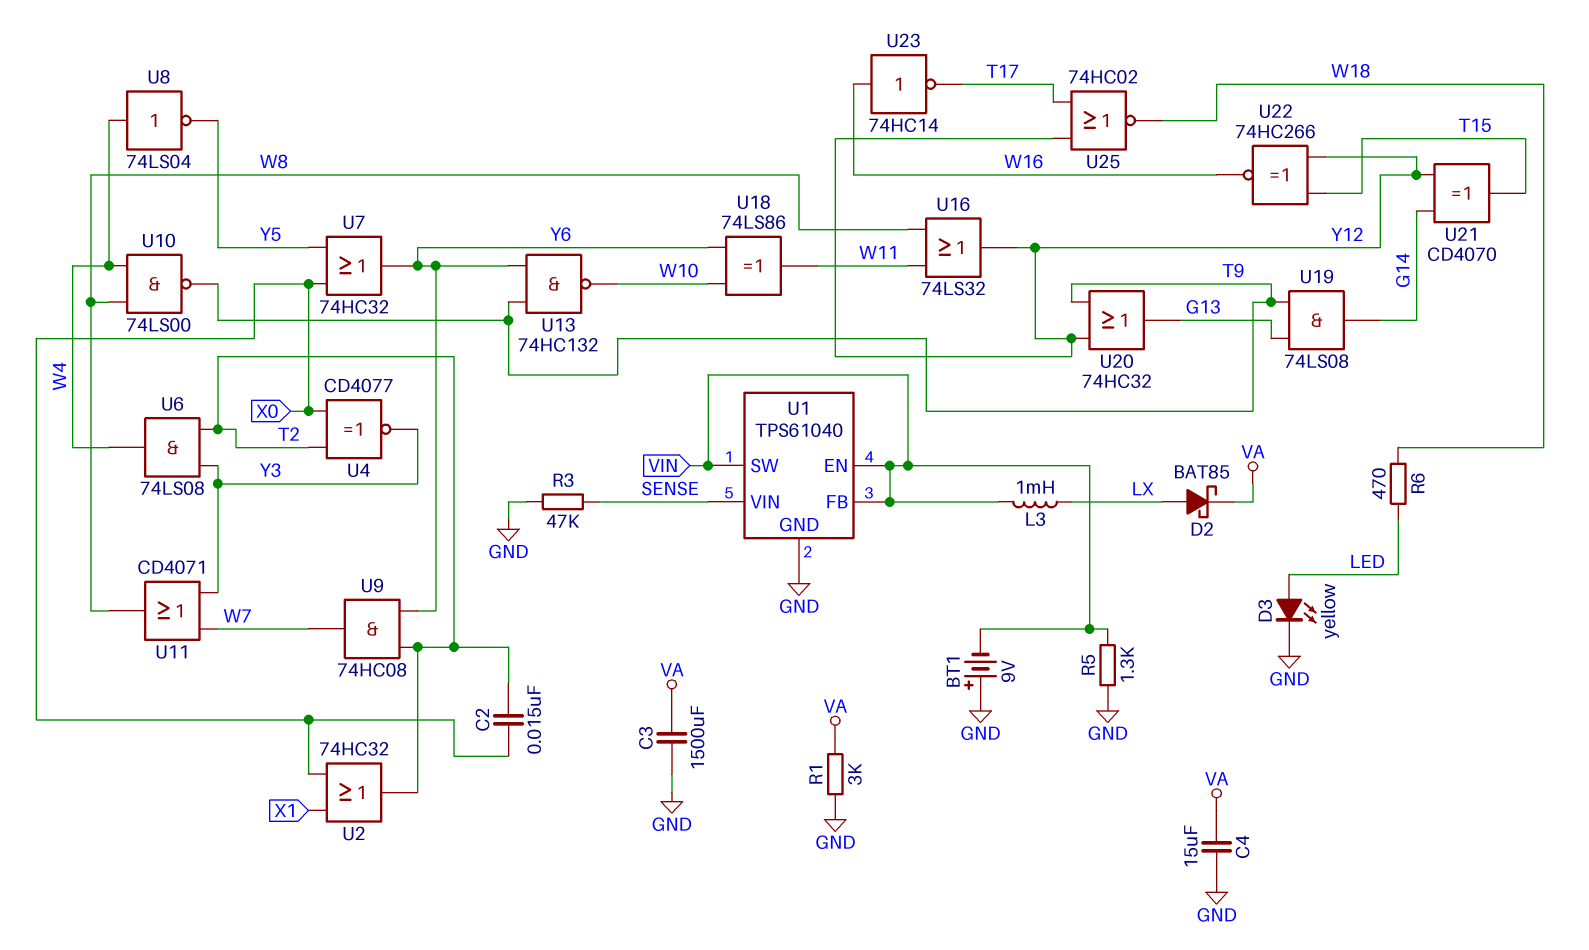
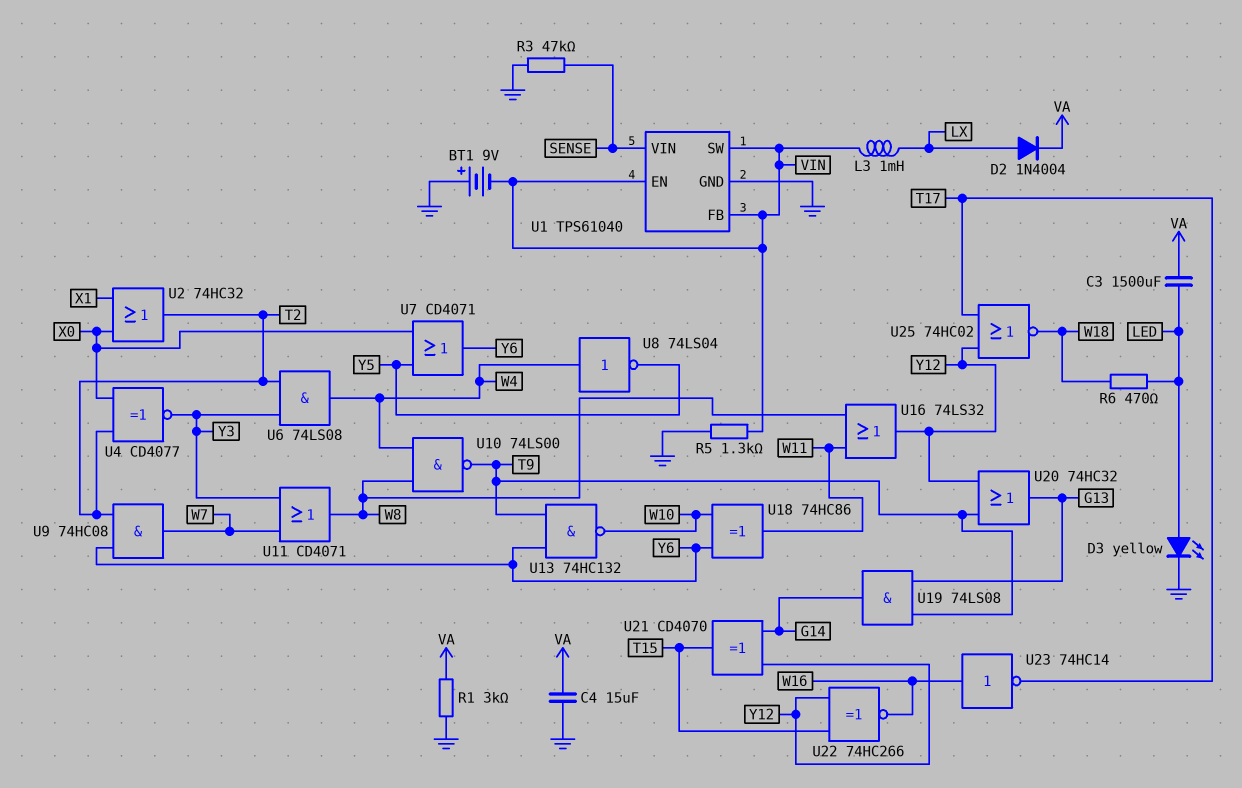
C2: 15nF (T2, X0) -> none
C3: 1500uF (GND, VA) -> 1500uF (LED, VA)
D2: schottky BAT85 (A LX, K VA) -> diode 1N4004 (A LX, K VA)
U7: OR 74HC32 (in X0, in Y5, out Y6) -> OR CD4071 (in X0, in Y5, out Y6)
U18: XOR 74LS86 (in W10, in Y6, out W11) -> XOR 74HC86 (in W10, in Y6, out W11)

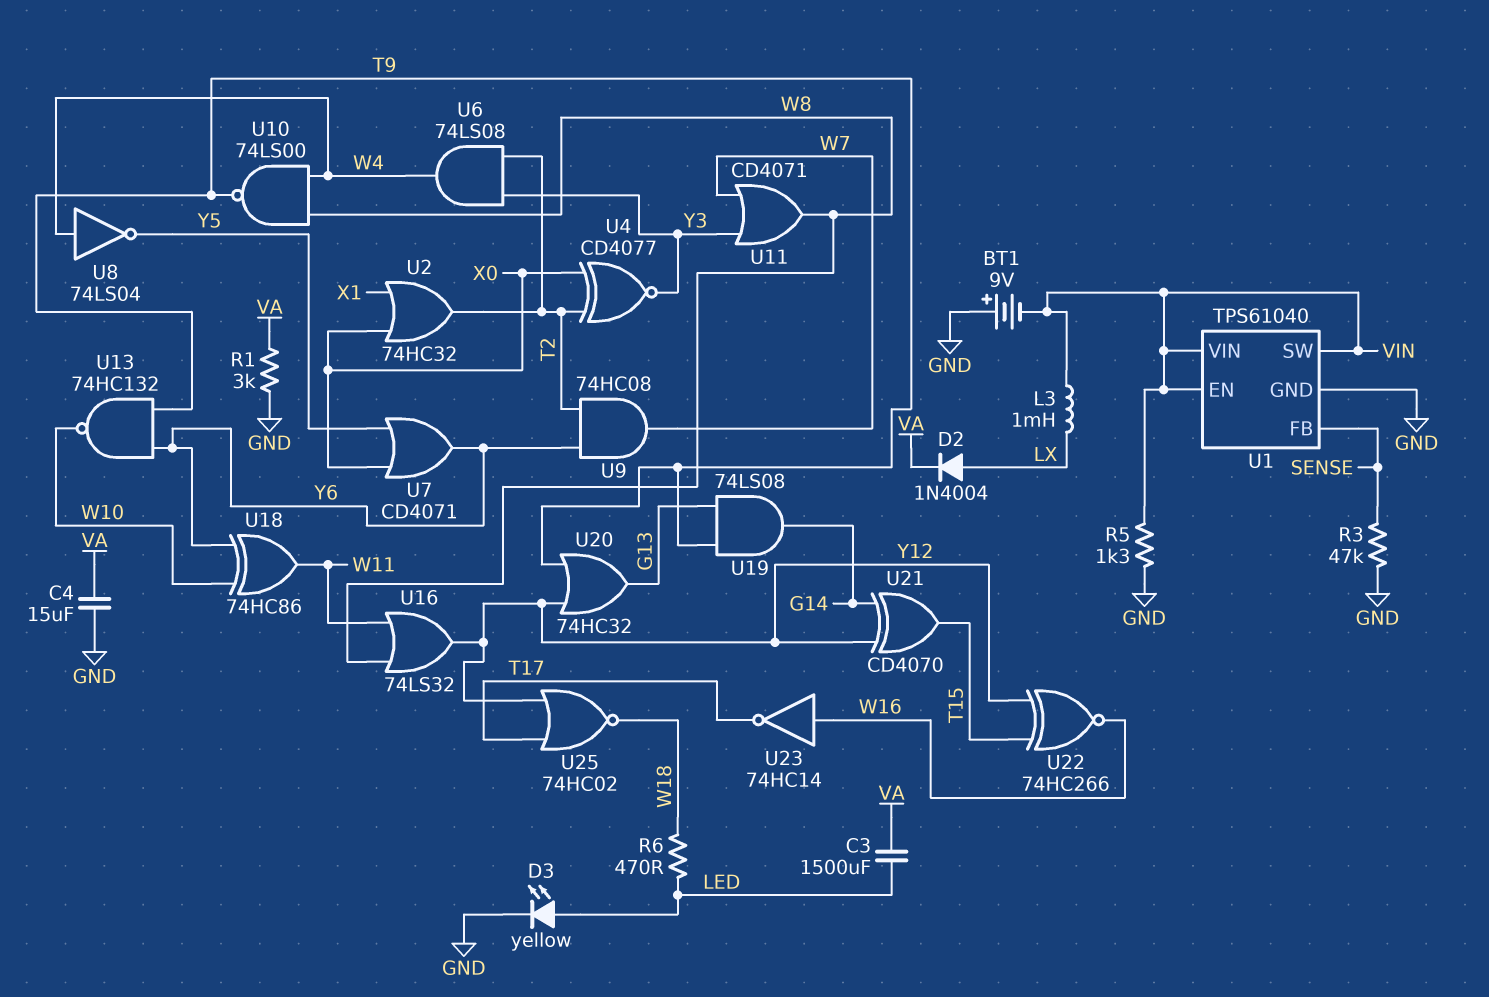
U1 pin FB: VIN -> SENSE
U1 pin VIN: SENSE -> VIN

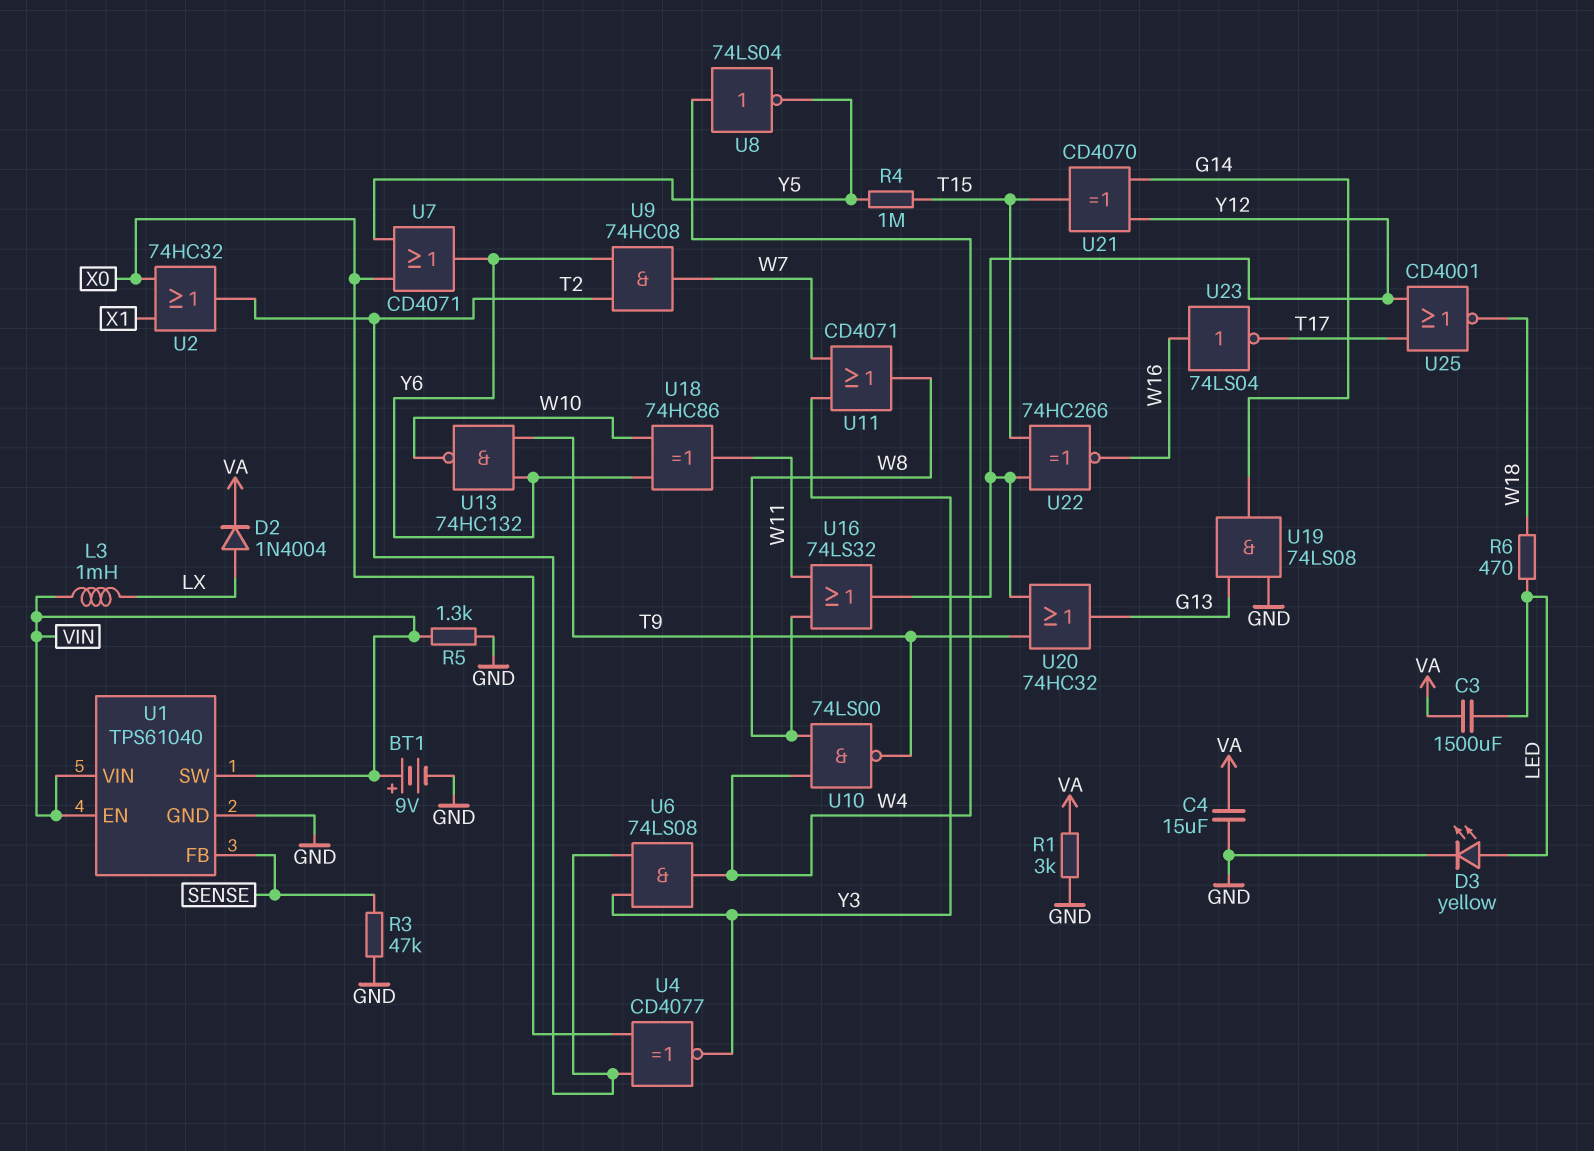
BT1: 9V (plus GND, minus VIN) -> 9V (plus VIN, minus GND)
R4: none -> 1M (T15, Y5)
U19: AND 74LS08 (in G13, in T9, out G14) -> AND 74LS08 (in G13, in GND, out G14)
U23: NOT 74HC14 (in W16, out T17) -> NOT 74LS04 (in W16, out T17)
U25: NOR 74HC02 (in T17, in Y12, out W18) -> NOR CD4001 (in T17, in Y12, out W18)

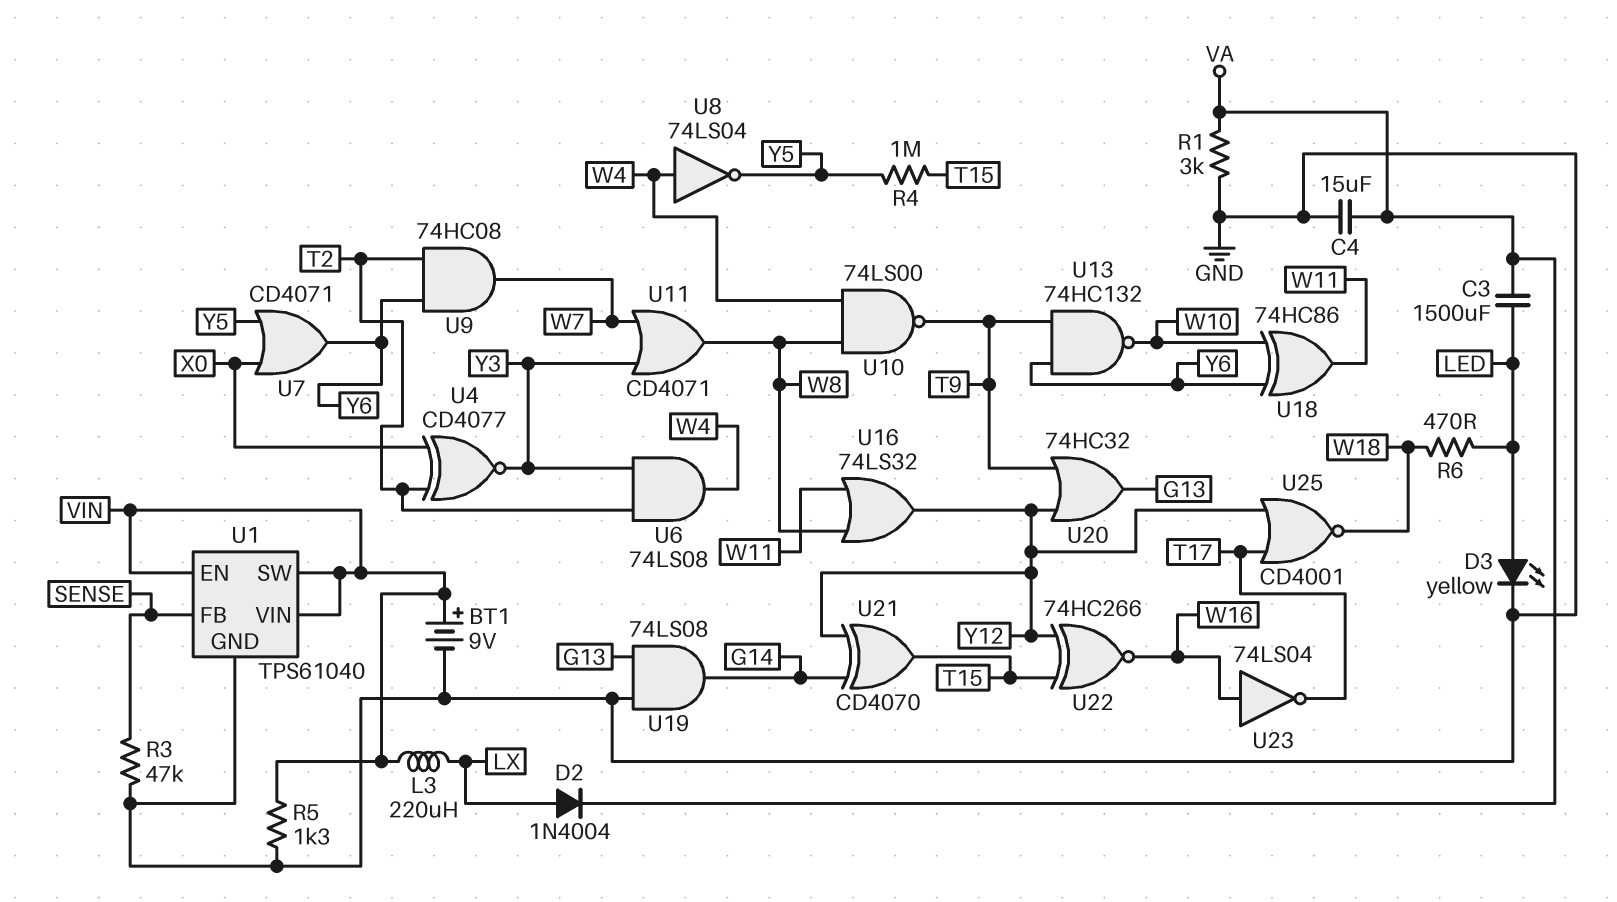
L3: 1mH (LX, VIN) -> 220uH (LX, VIN)
U2: OR 74HC32 (in X0, in X1, out T2) -> none

